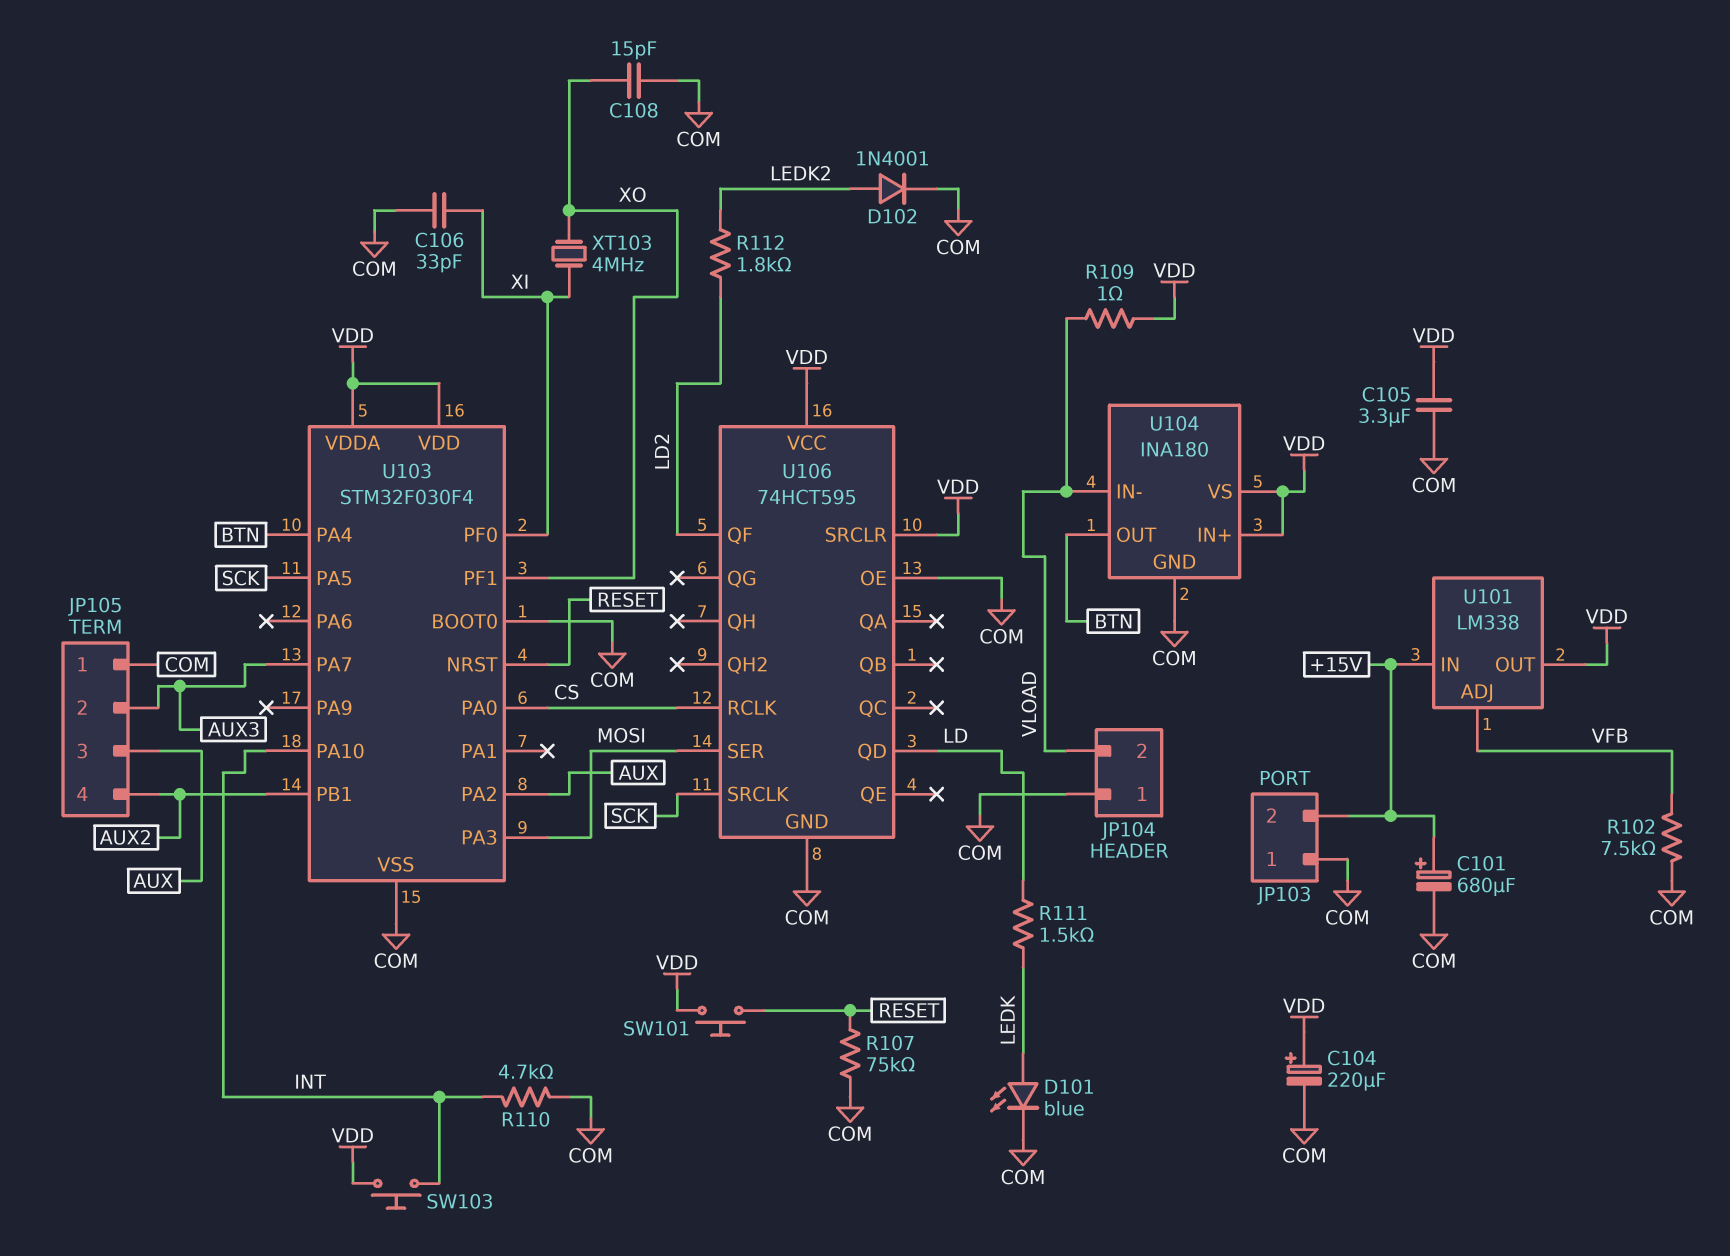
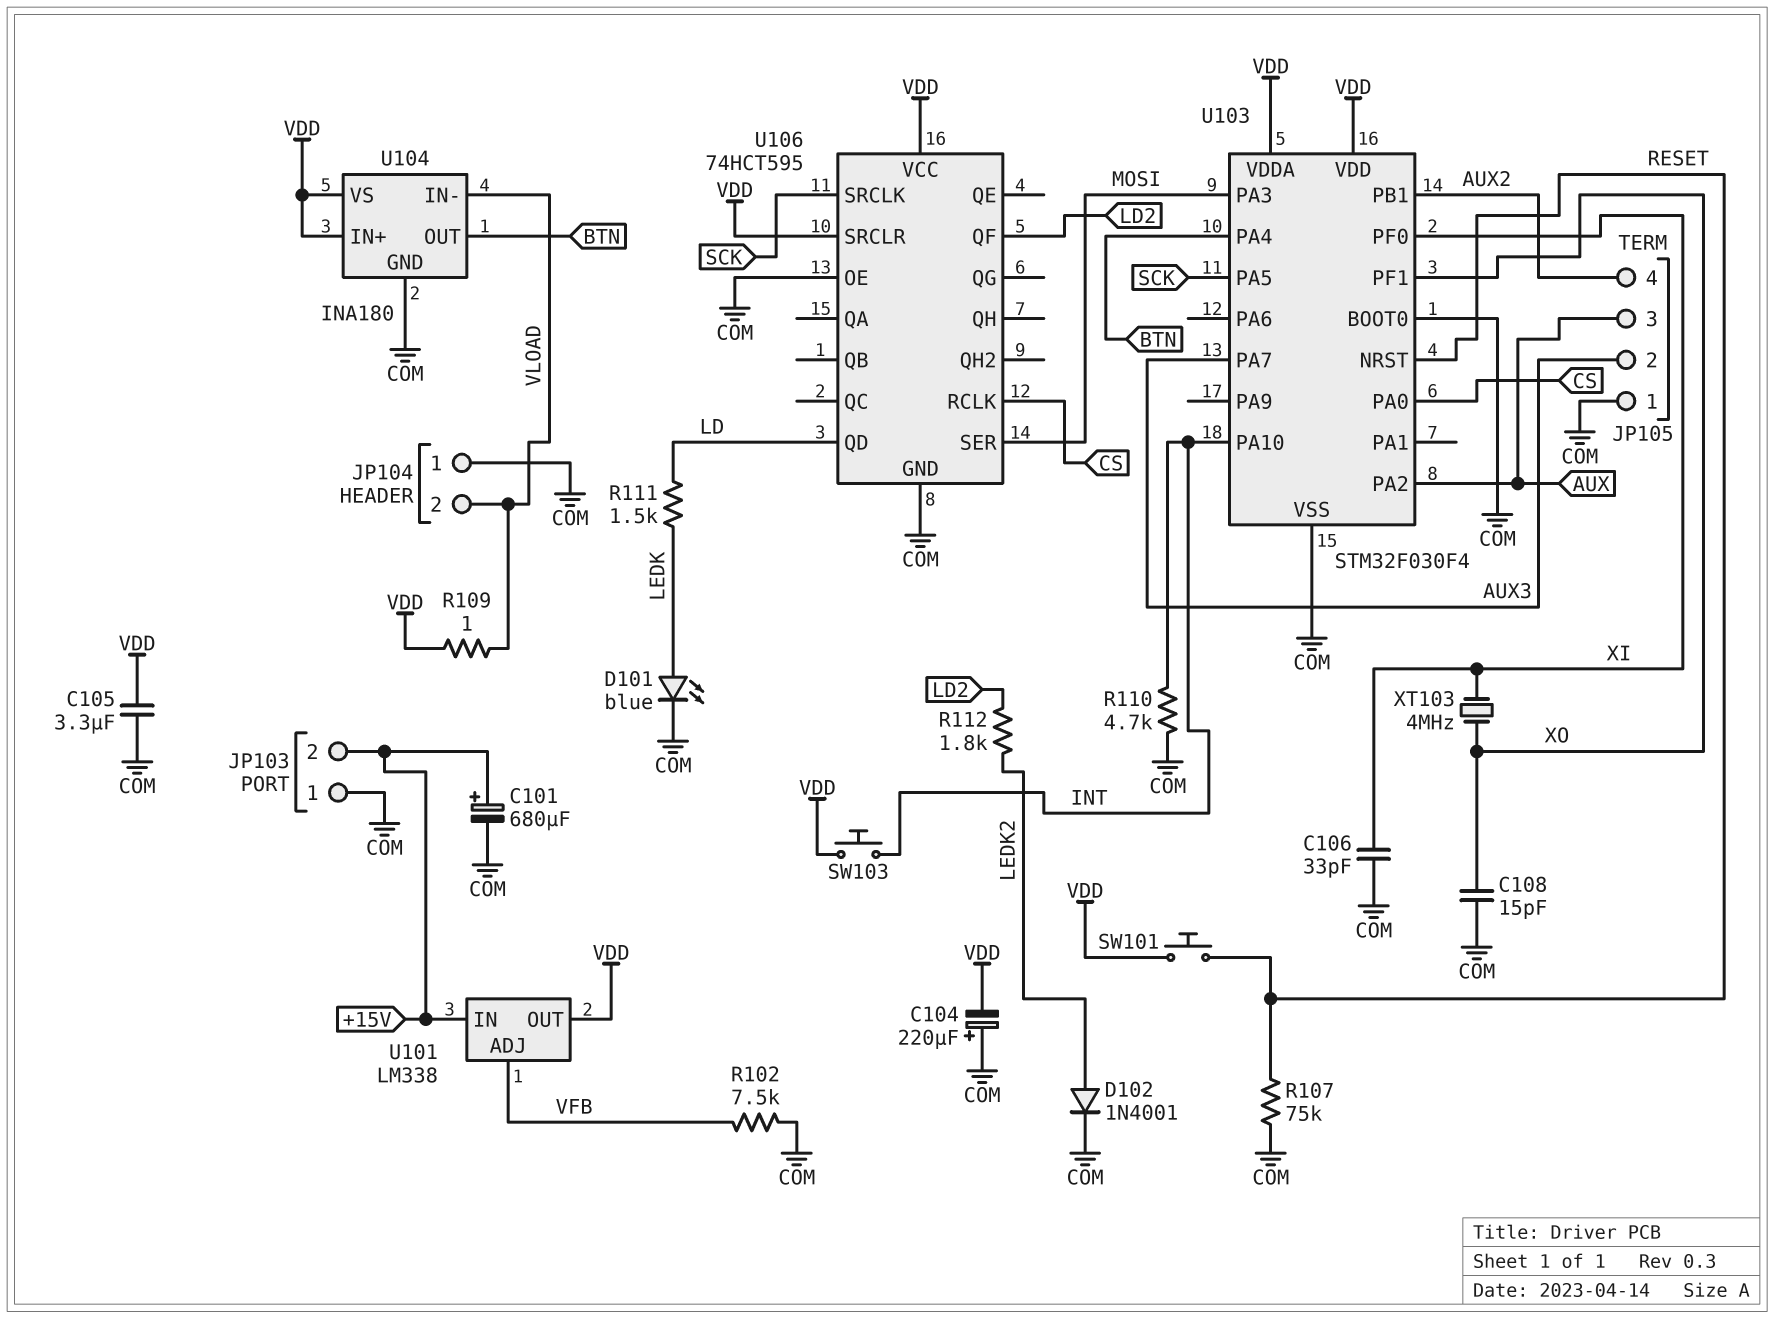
C104: 220uF (plus VDD, minus COM) -> 220uF (plus COM, minus VDD)

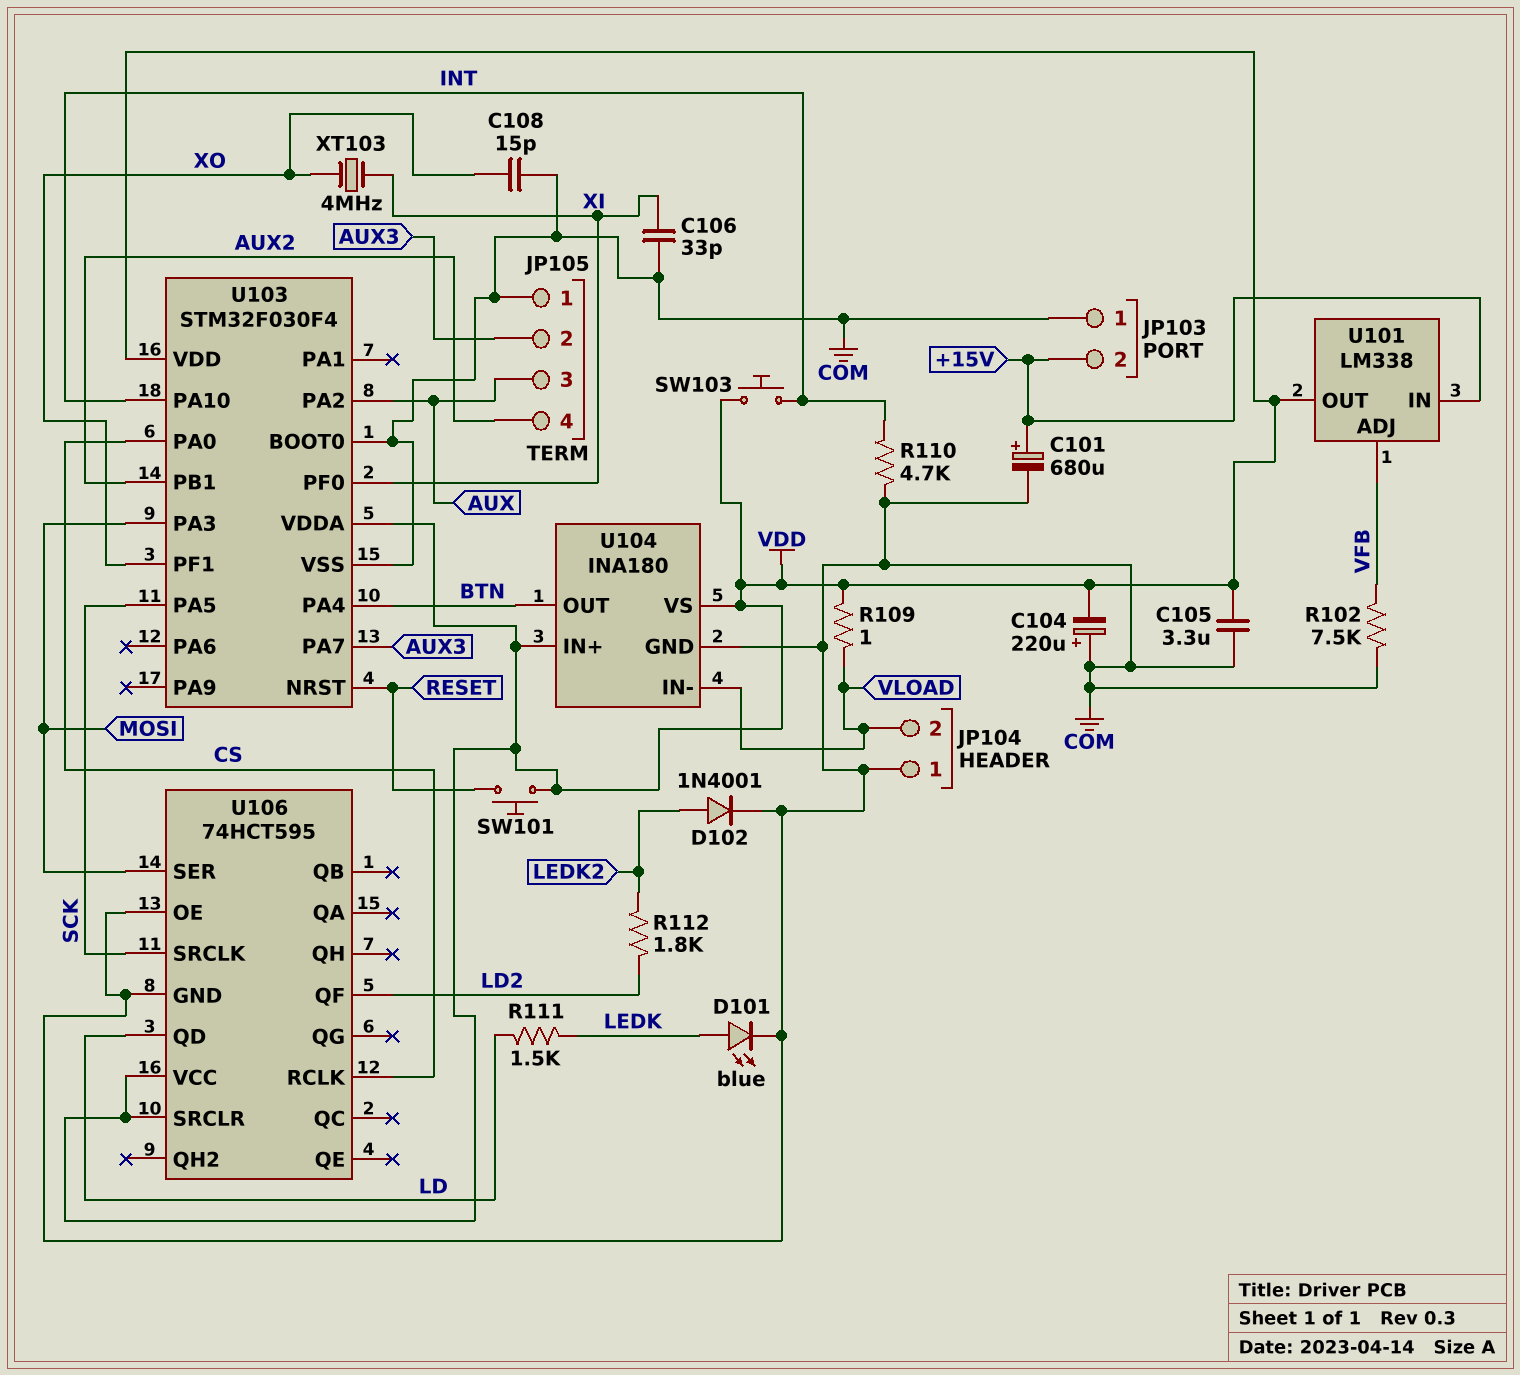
R107: 75k (COM, RESET) -> none

